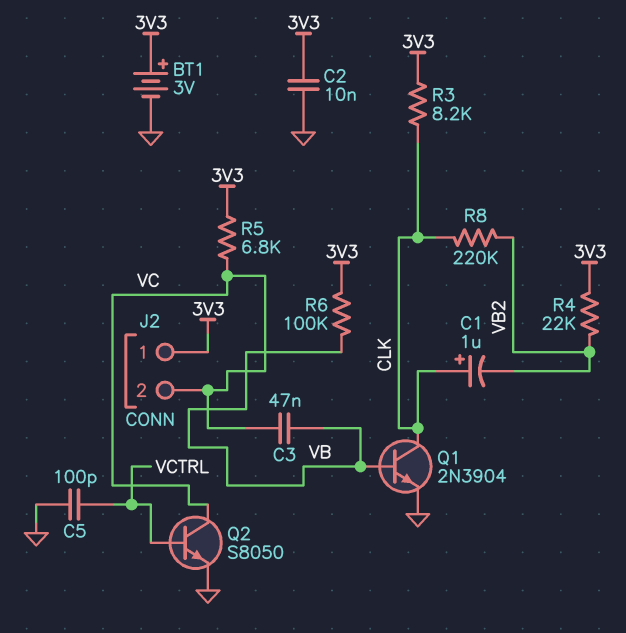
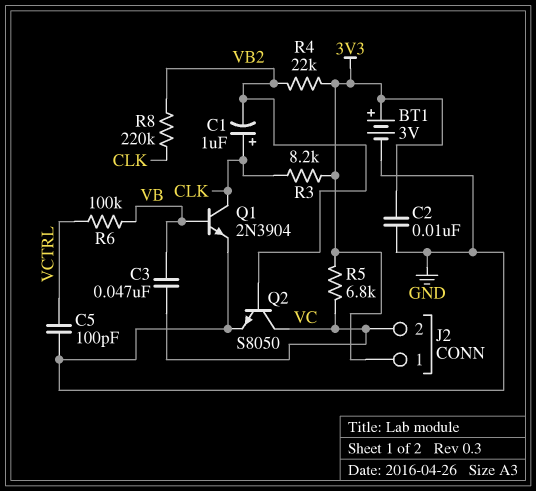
Q2: NPN S8050 (B VCTRL, C VC, E GND) -> NPN S8050 (B VB2, C VC, E GND)
R6: 100k (3V3, VB) -> 100k (VB, VCTRL)

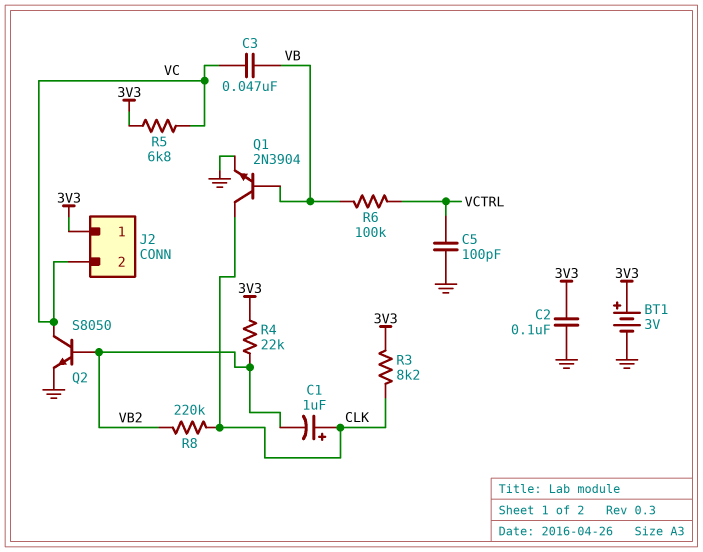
C2: 10nF (3V3, GND) -> 100nF (3V3, GND)

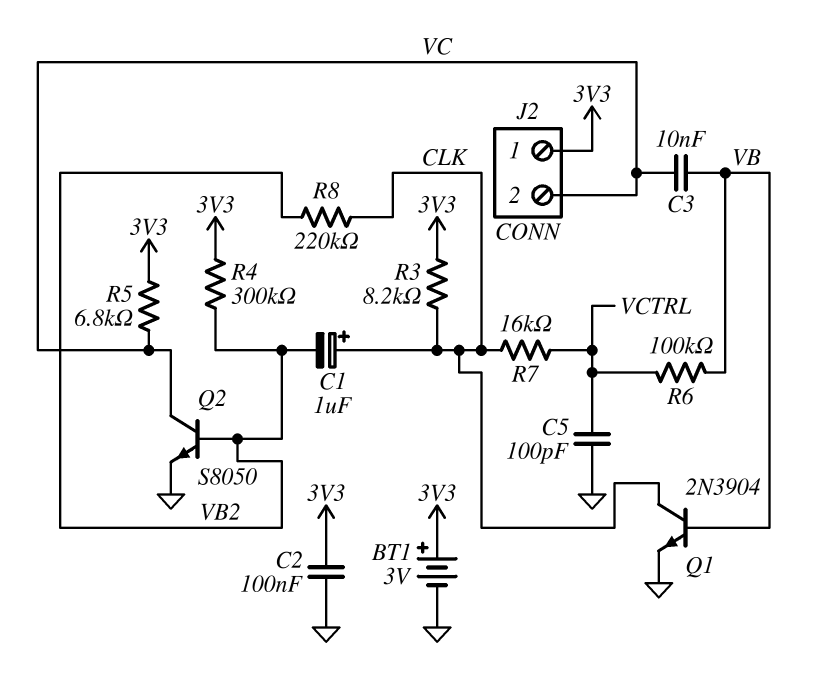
C3: 47nF (VB, VC) -> 10nF (VB, VC)
R4: 22k (3V3, VB2) -> 300k (3V3, VB2)
R7: none -> 16k (CLK, VCTRL)

